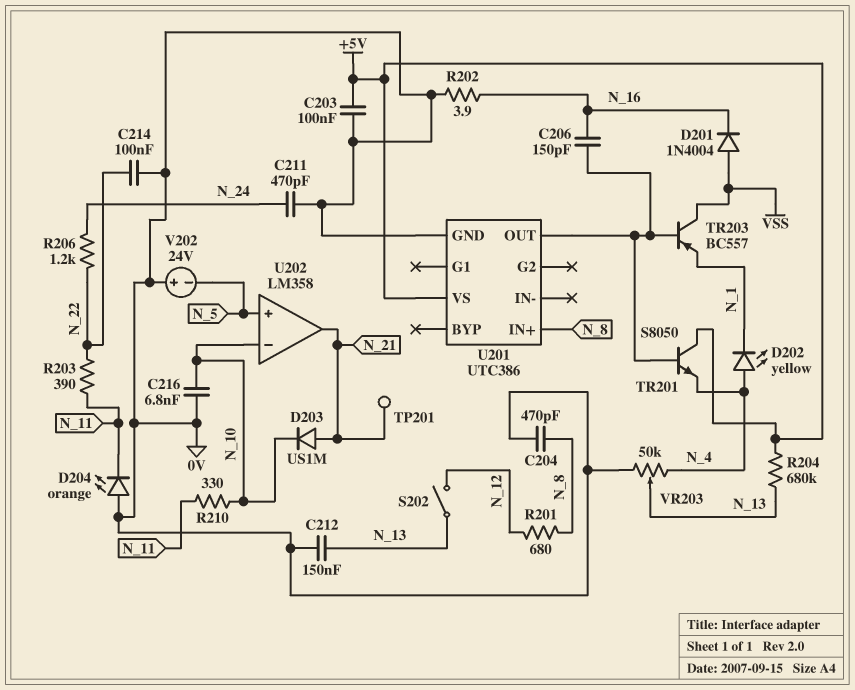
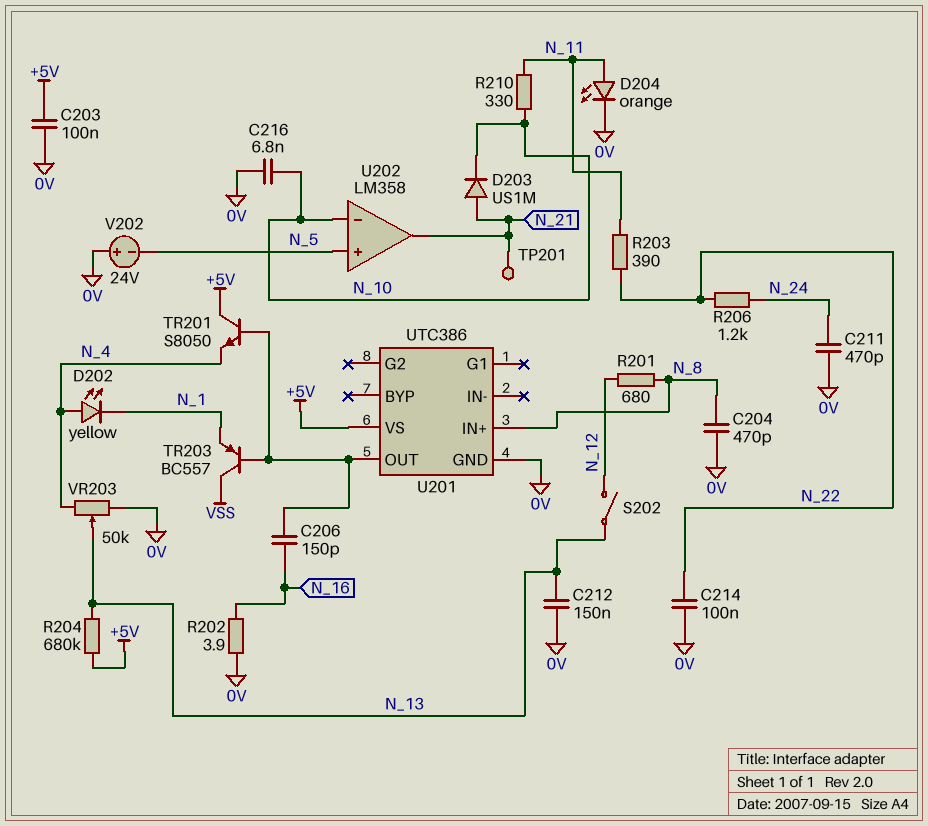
D201: diode 1N4004 (A VSS, K N_16) -> none
D204: LED orange (A 0V, K N_11) -> LED orange (A N_11, K 0V)

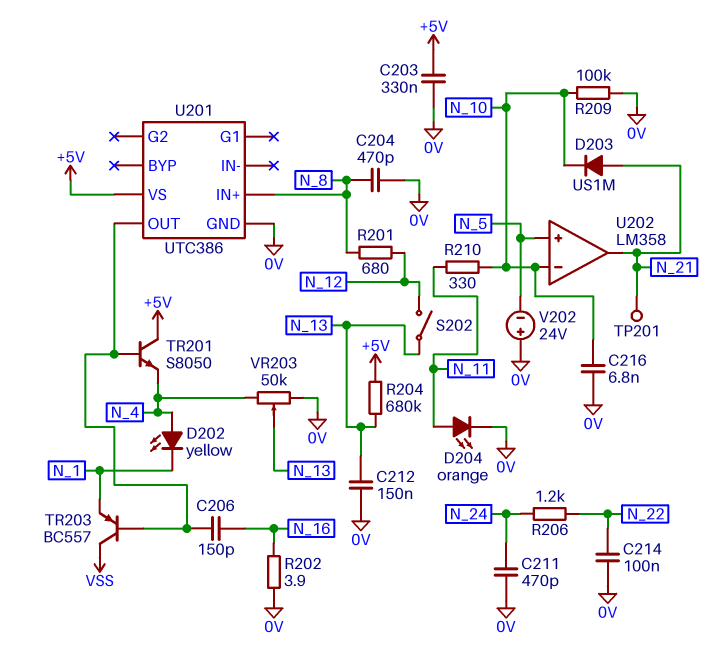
C203: 100nF (+5V, 0V) -> 330nF (+5V, 0V)
R203: 390 (N_11, N_22) -> none
R209: none -> 100k (0V, N_10)

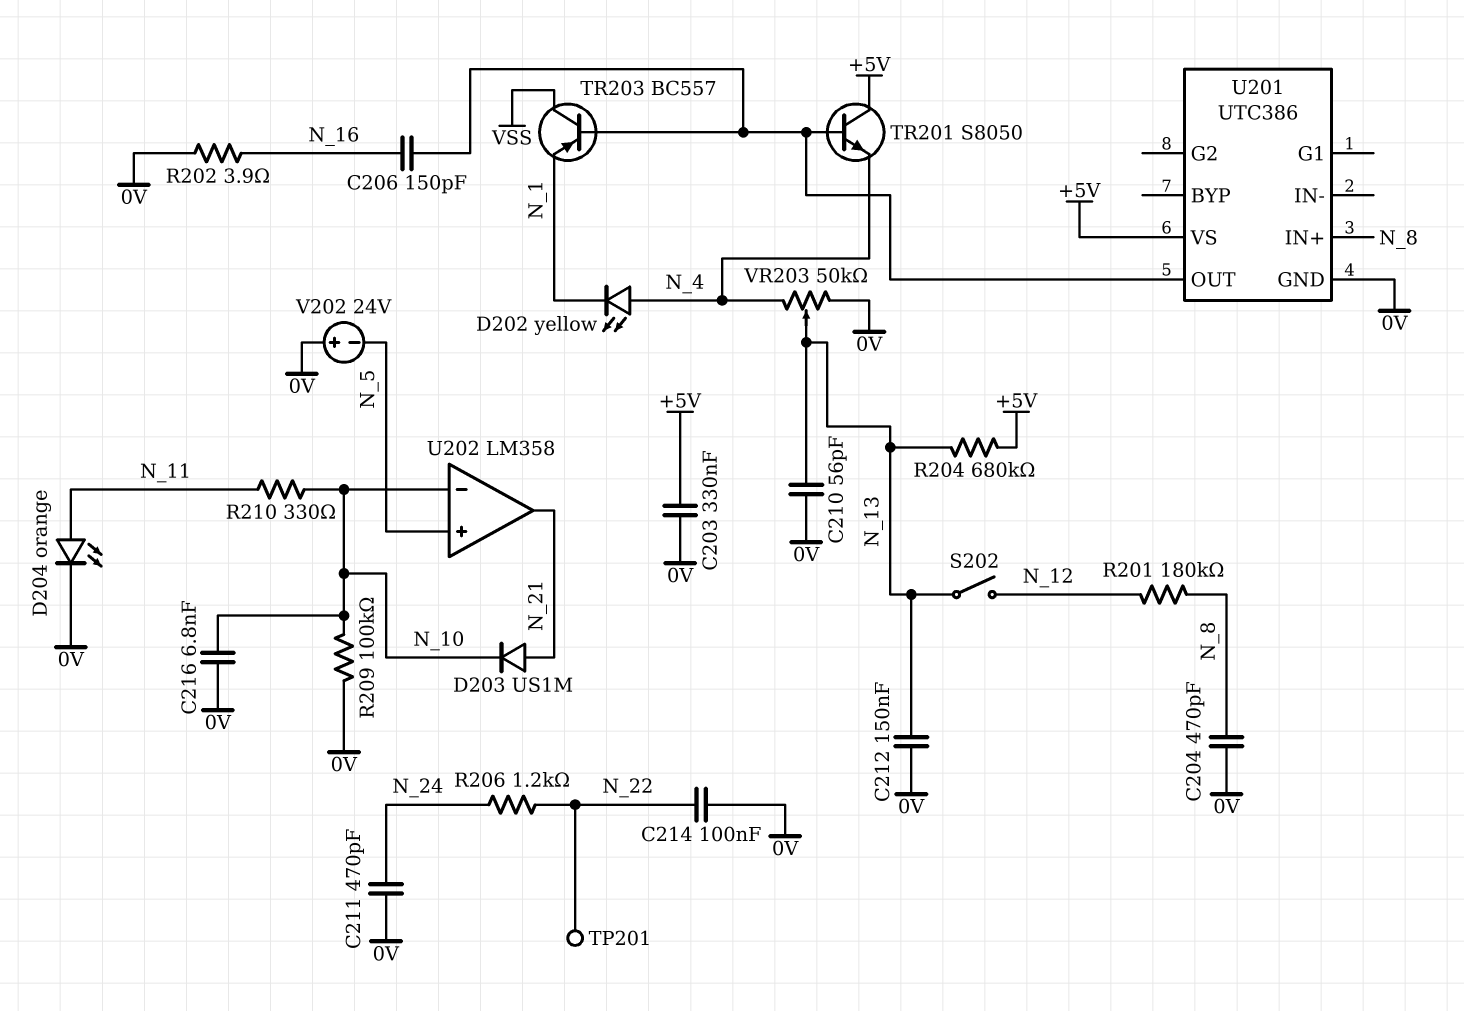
C210: none -> 56pF (0V, N_13)
R201: 680 (N_8, N_12) -> 180k (N_8, N_12)
TP201: test point (N_21) -> test point (N_22)

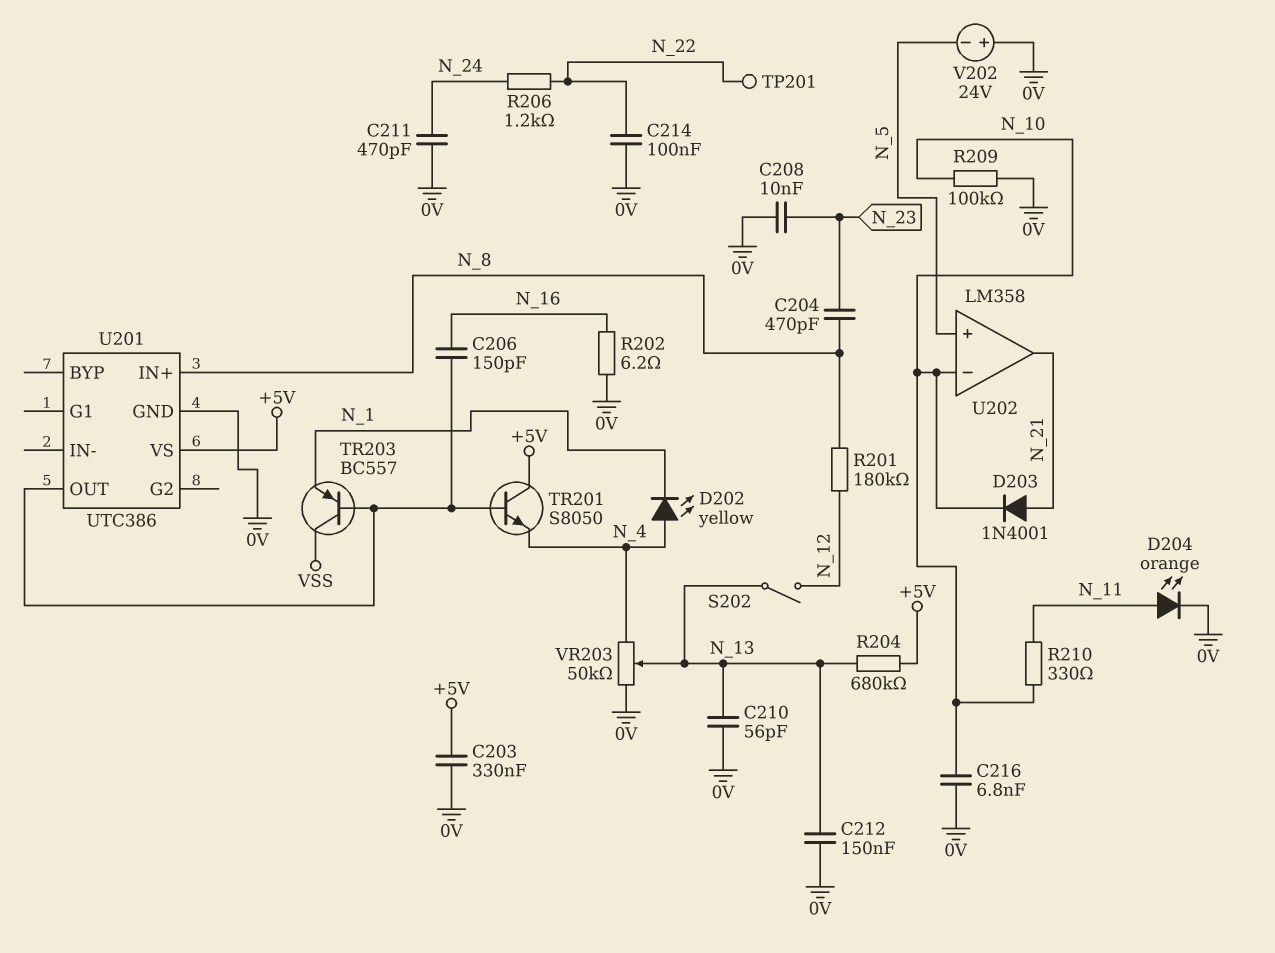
C204: 470pF (0V, N_8) -> 470pF (N_8, N_23)
C208: none -> 10nF (0V, N_23)
D203: diode US1M (A N_21, K N_10) -> diode 1N4001 (A N_21, K N_10)
R202: 3.9 (0V, N_16) -> 6.2 (0V, N_16)

